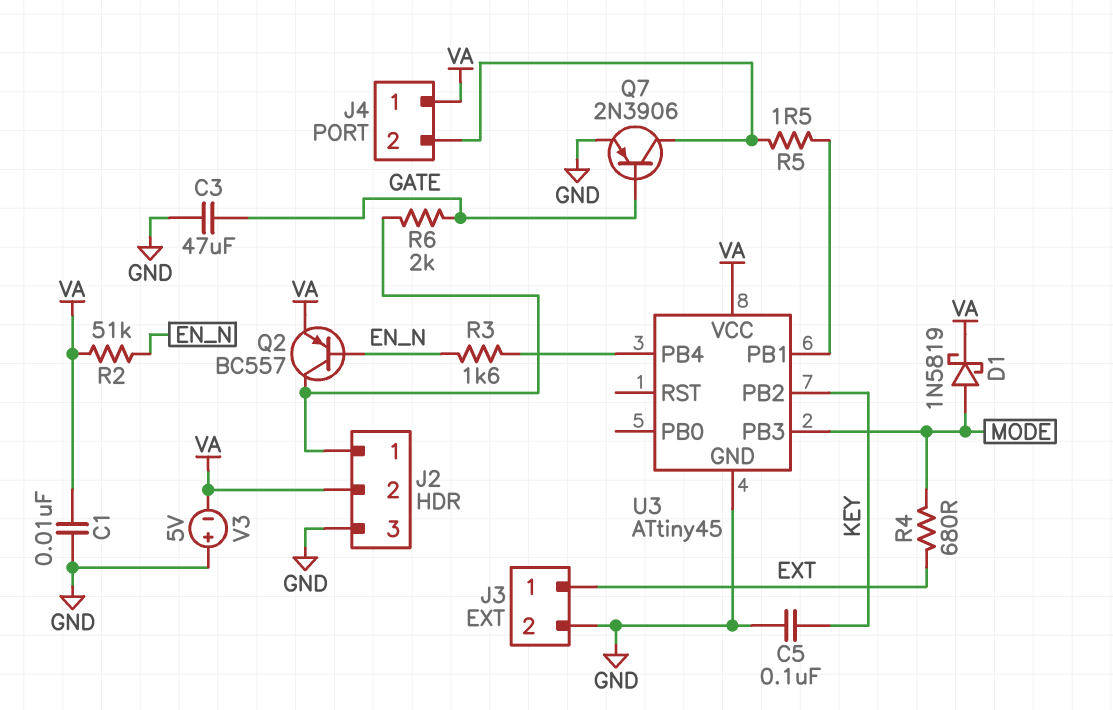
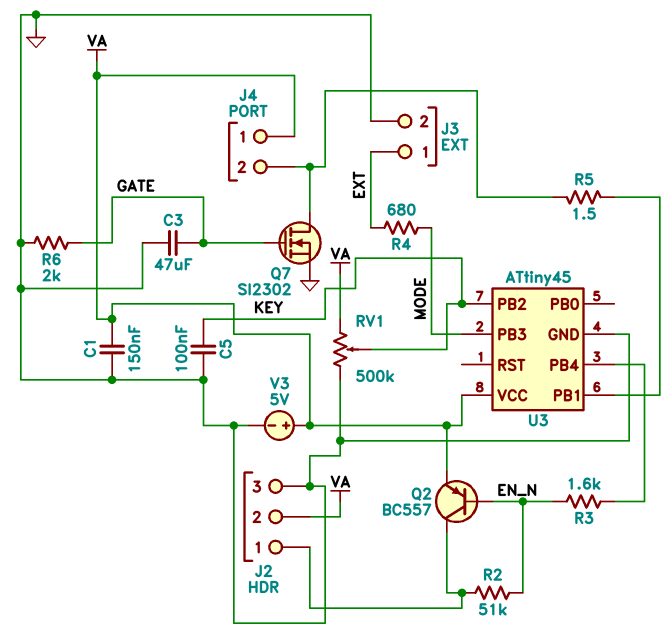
C1: 10nF (GND, VA) -> 150nF (GND, VA)
D1: schottky 1N5819 (A MODE, K VA) -> none
Q7: PNP 2N3906 (B GATE, C J4/2, E GND) -> NMOS SI2302 (G GATE, D J4/2, S GND)
R2: 51k (EN_N, VA) -> 51k (EN_N, J2/1)
R6: 2k (GATE, J2/1) -> 2k (GATE, GND)
RV1: none -> 500k (GND, VA, wiper KEY)
V3: 5V (plus GND, minus VA) -> 5V (plus VA, minus GND)

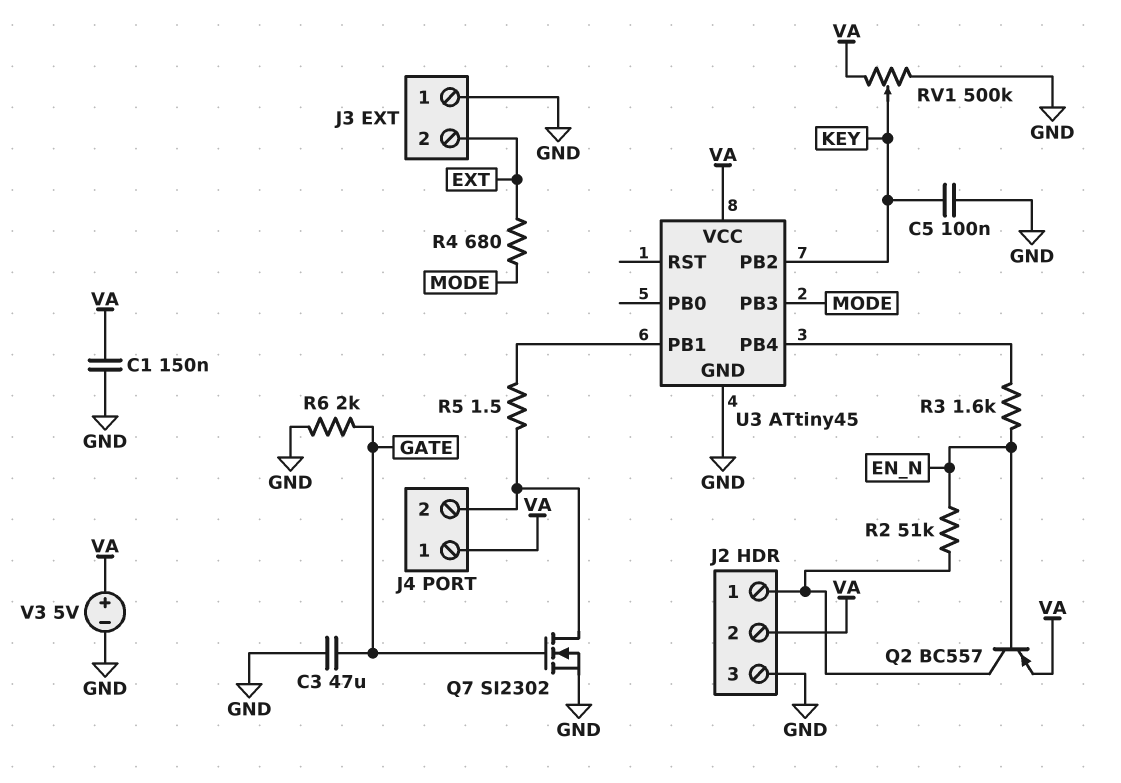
J3 pin 1: EXT -> GND
J3 pin 2: GND -> EXT

